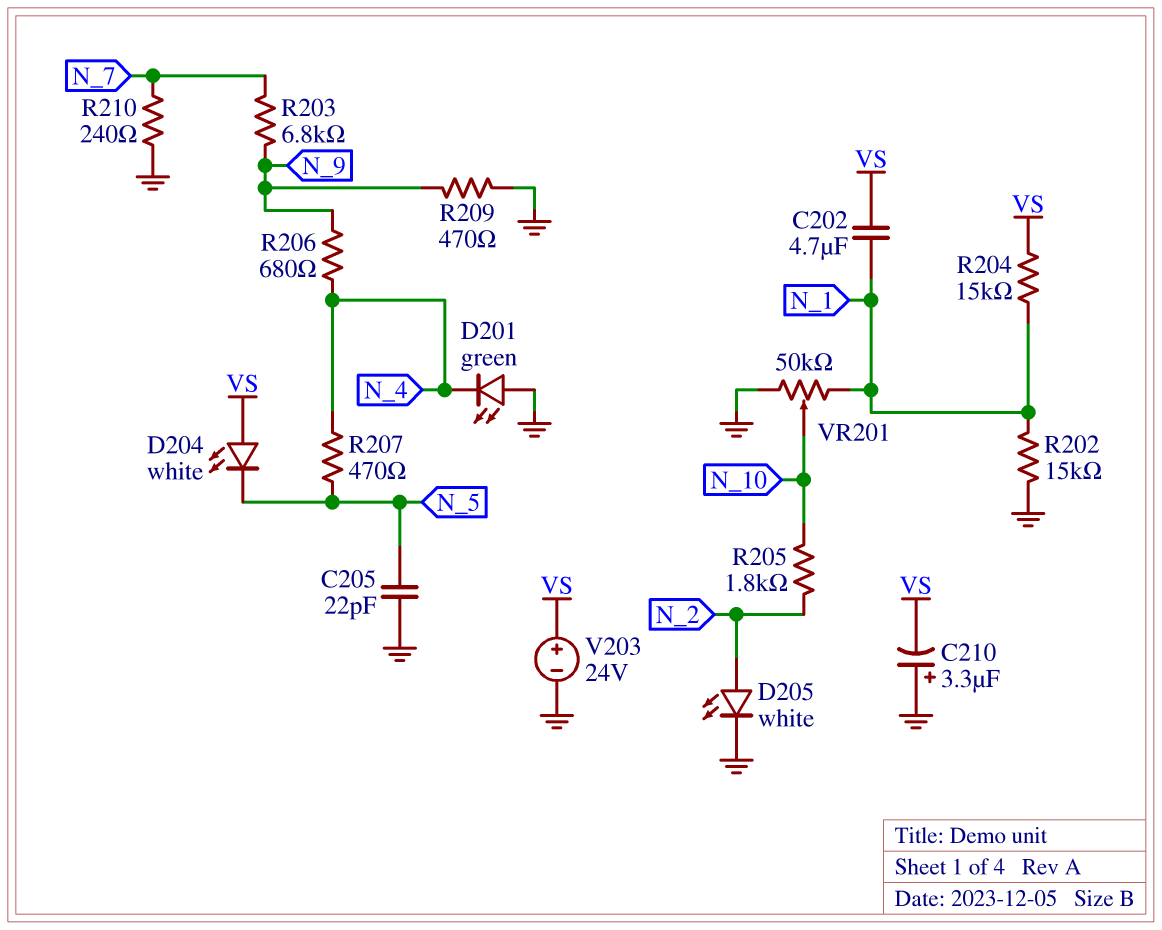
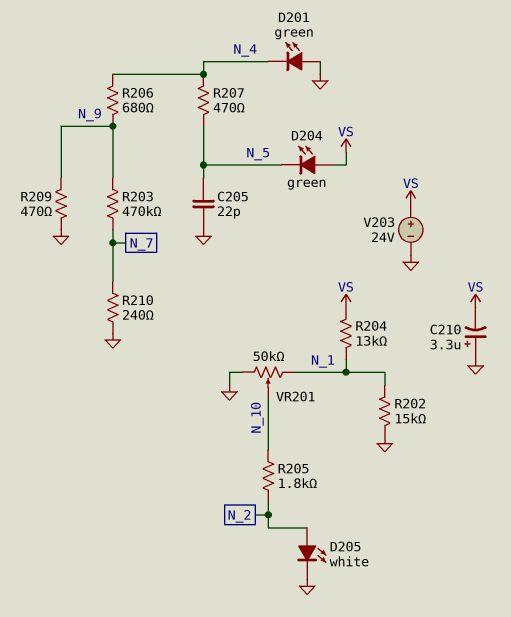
C202: 4.7uF (N_1, VS) -> none
D204: LED white (A VS, K N_5) -> LED green (A VS, K N_5)
R203: 6.8k (N_7, N_9) -> 470k (N_7, N_9)
R204: 15k (N_1, VS) -> 13k (N_1, VS)

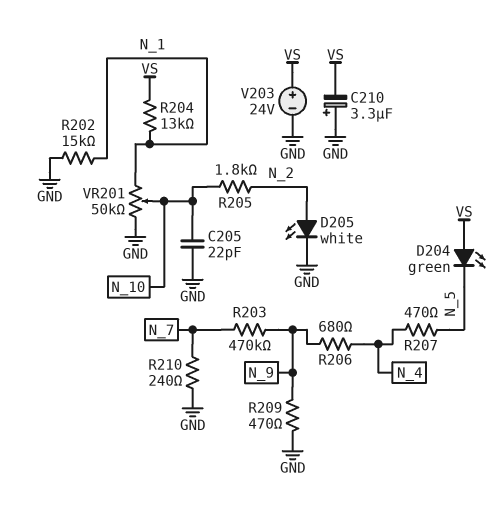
C205: 22pF (GND, N_5) -> 22pF (GND, N_10)
D201: LED green (A GND, K N_4) -> none

